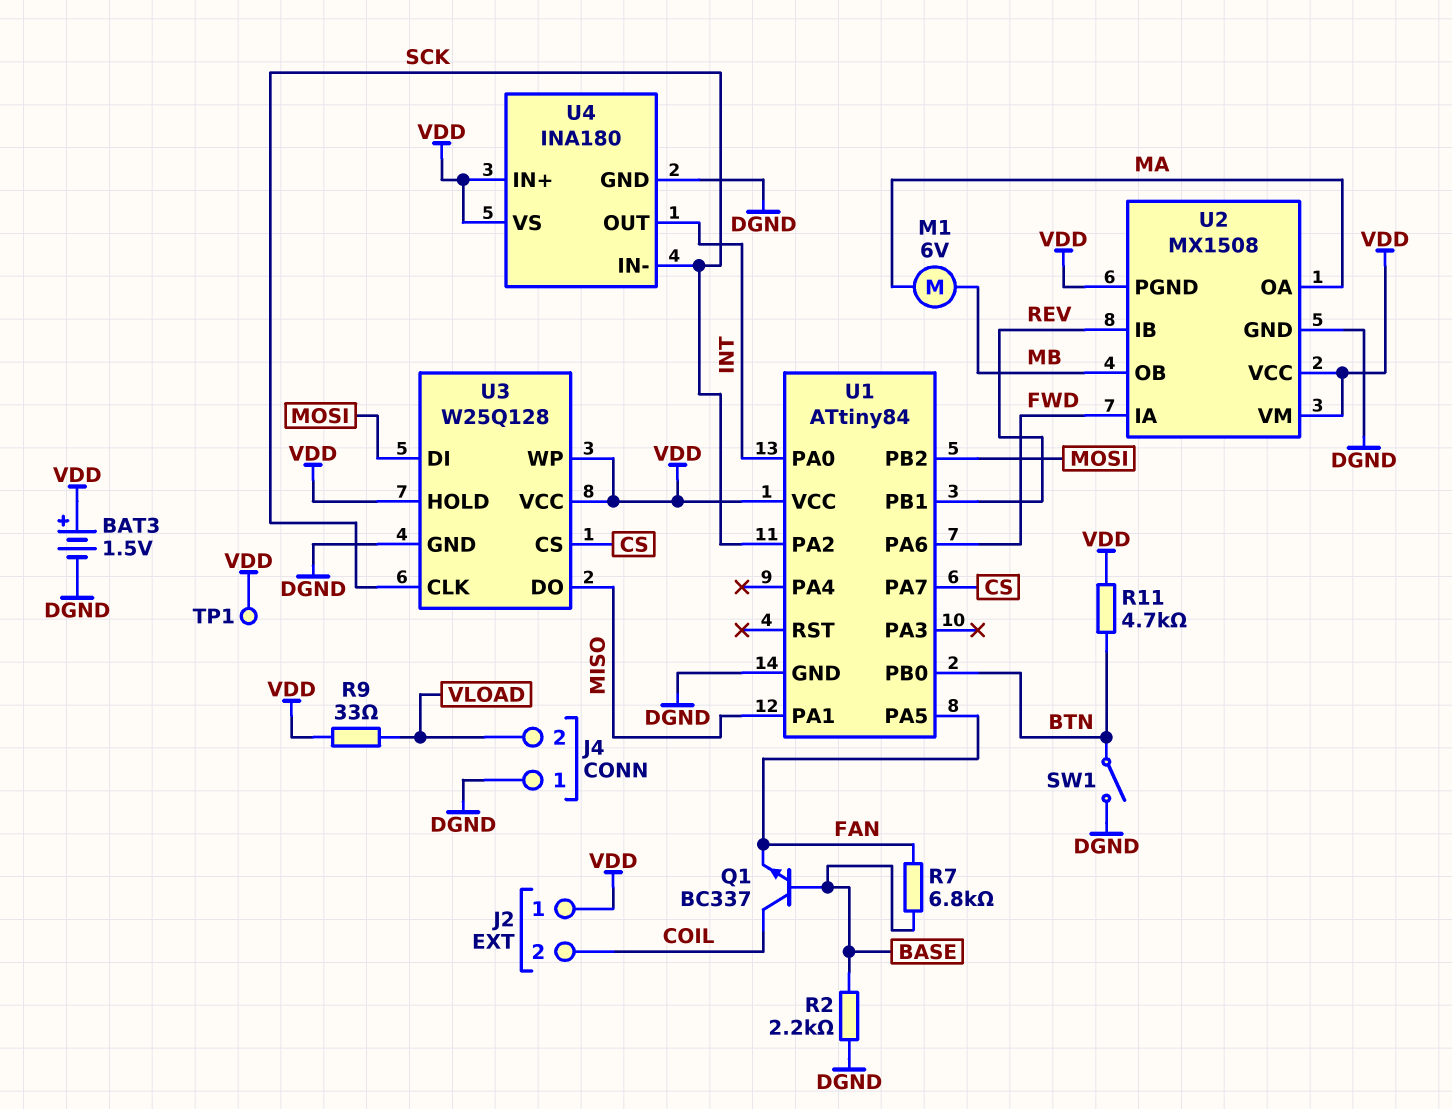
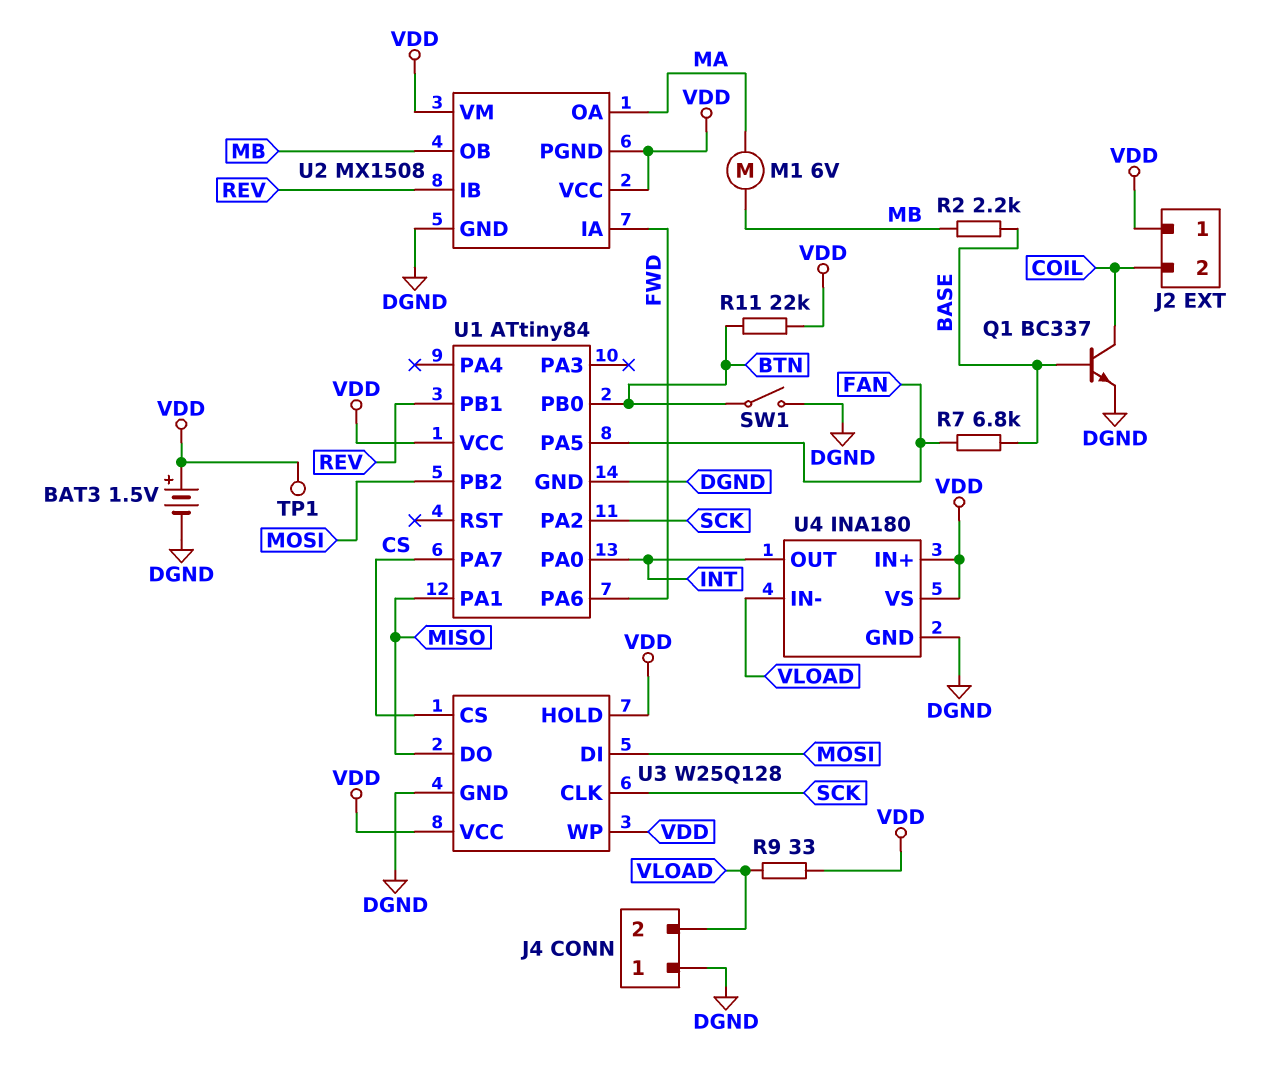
Q1: NPN BC337 (B BASE, C COIL, E FAN) -> NPN BC337 (B BASE, C COIL, E DGND)
R2: 2.2k (BASE, DGND) -> 2.2k (BASE, MB)
R11: 4.7k (BTN, VDD) -> 22k (BTN, VDD)
U4 pin IN-: SCK -> VLOAD

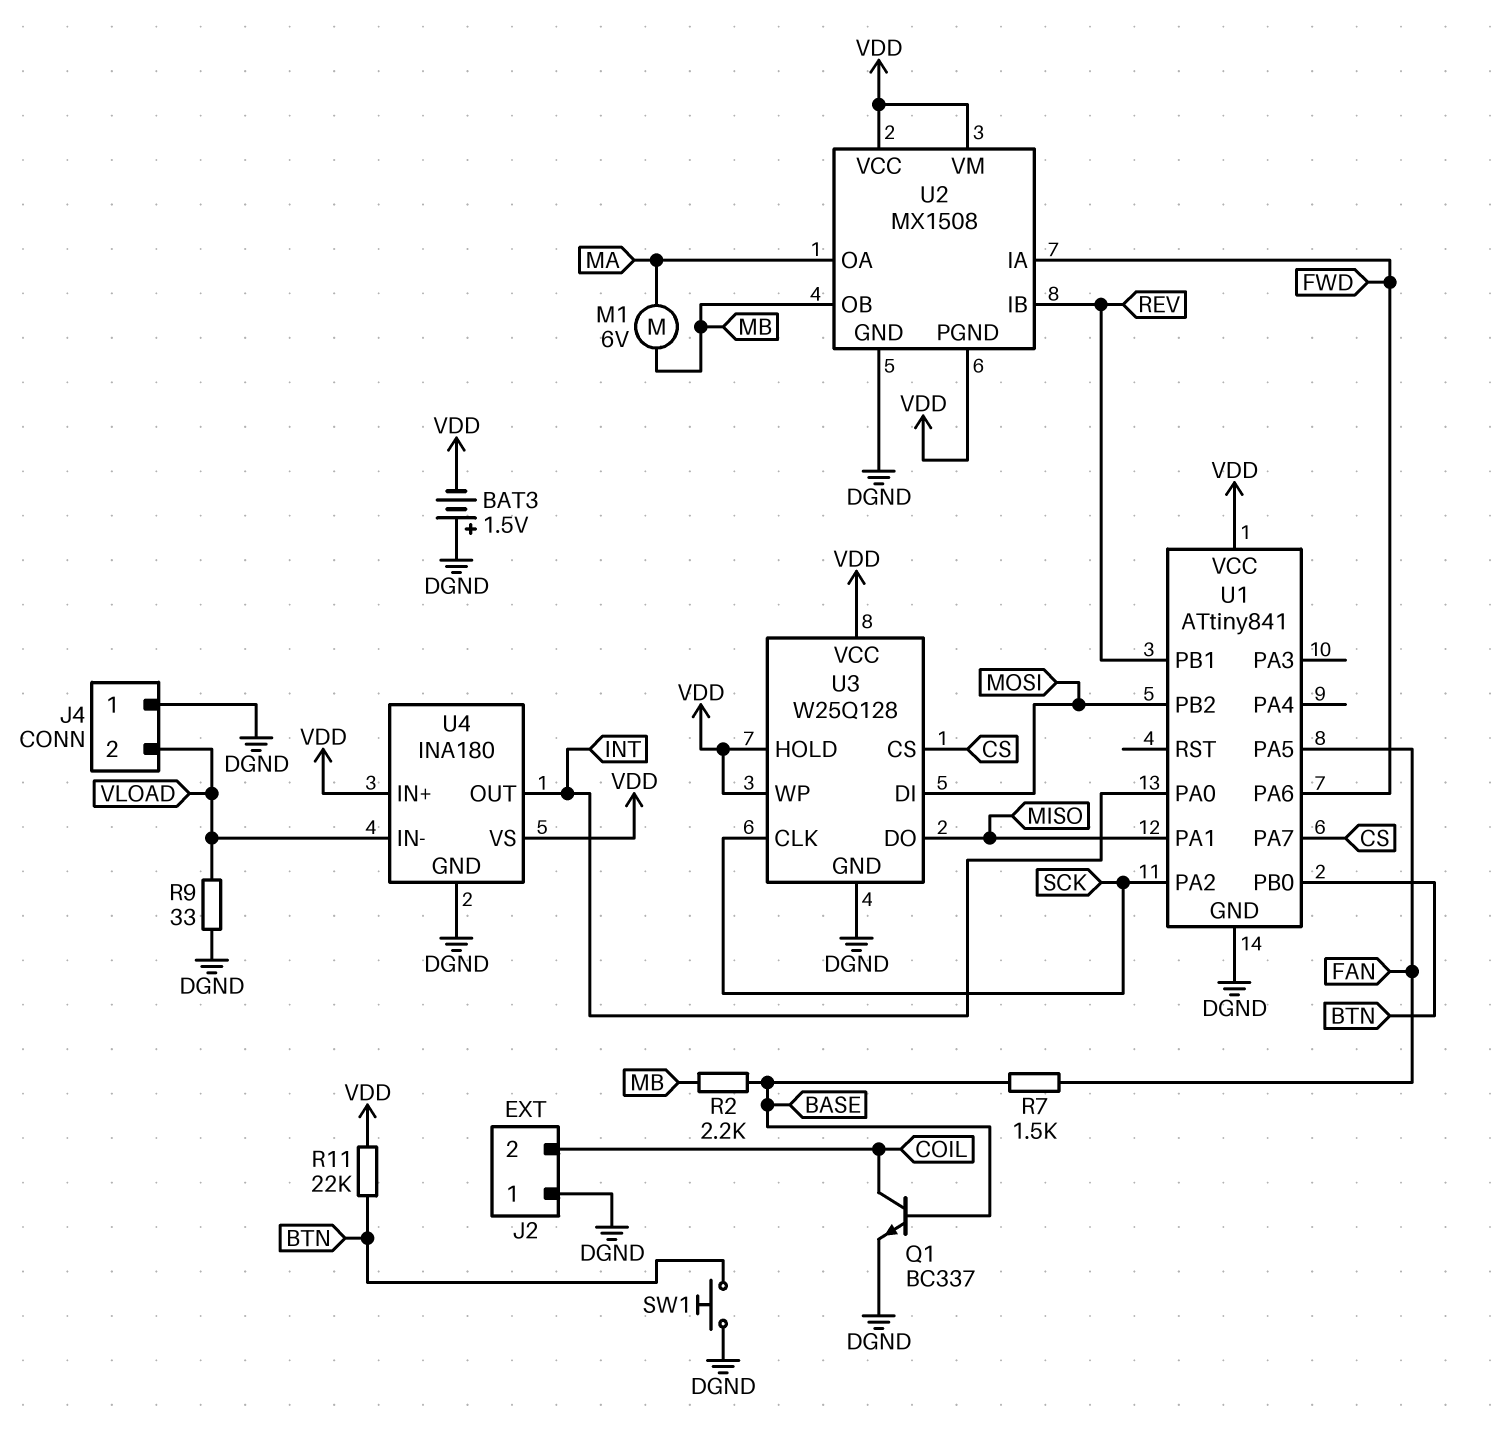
BAT3: 1.5V (plus VDD, minus DGND) -> 1.5V (plus DGND, minus VDD)
J2 pin 1: VDD -> DGND
R7: 6.8k (BASE, FAN) -> 1.5k (BASE, FAN)
R9: 33 (VDD, VLOAD) -> 33 (DGND, VLOAD)
SW1: switch (BTN, DGND) -> button (BTN, DGND)
TP1: test point (VDD) -> none
U1: ATtiny84 -> ATtiny841

